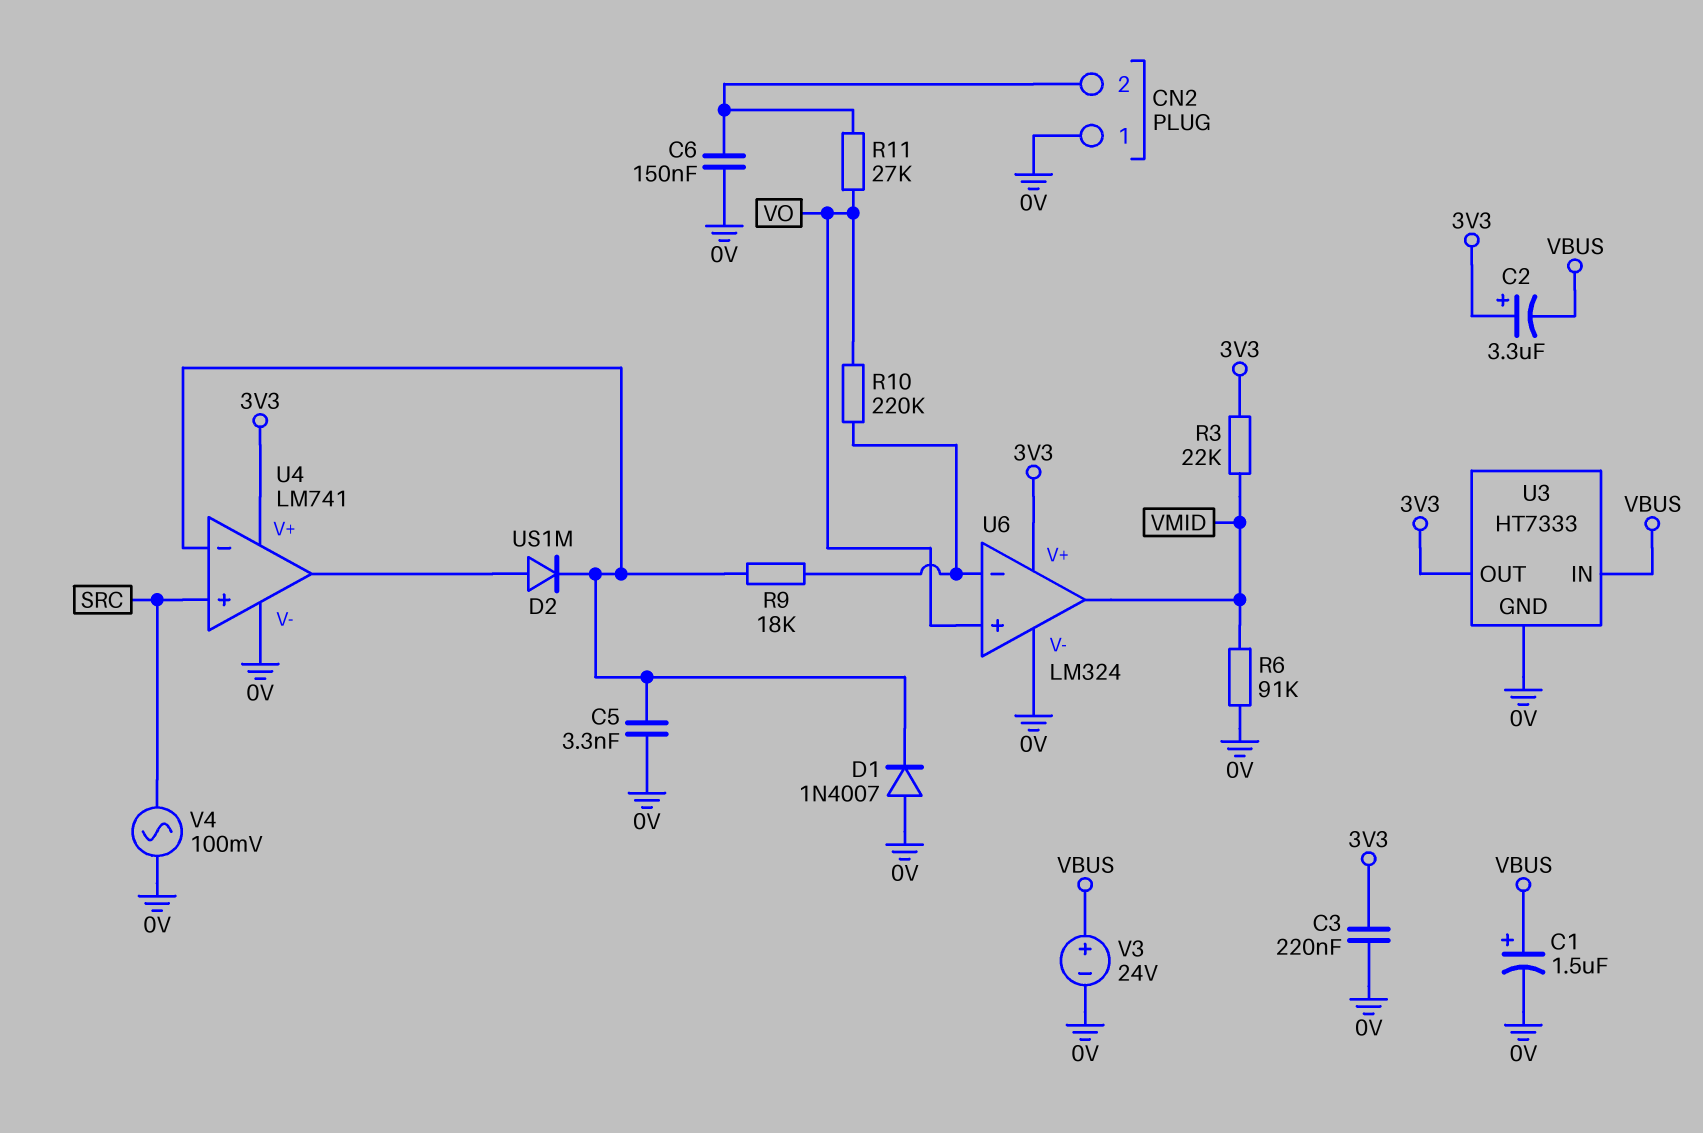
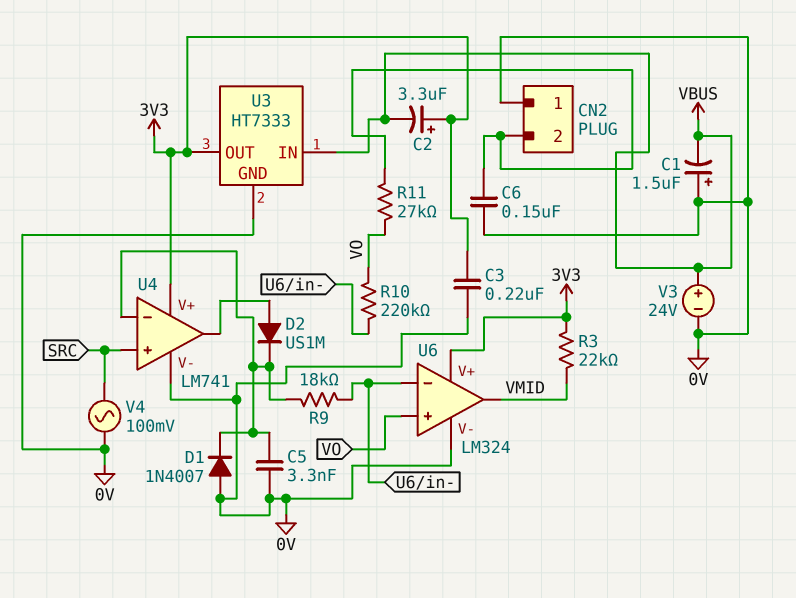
C1: 1.5uF (plus VBUS, minus 0V) -> 1.5uF (plus 0V, minus VBUS)
R6: 91k (0V, VMID) -> none

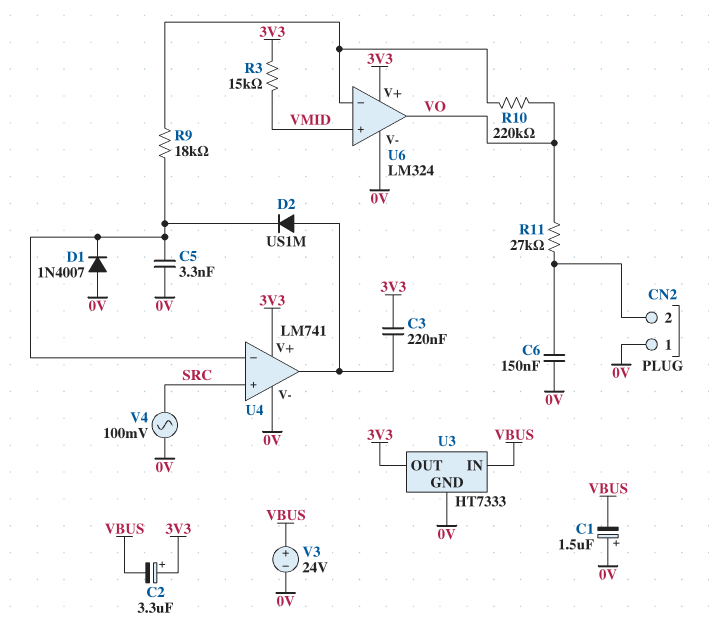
C3: 220nF (0V, 3V3) -> 220nF (3V3, U4/out)
R3: 22k (3V3, VMID) -> 15k (3V3, VMID)
U6 pin in+: VO -> VMID
U6 pin out: VMID -> VO

